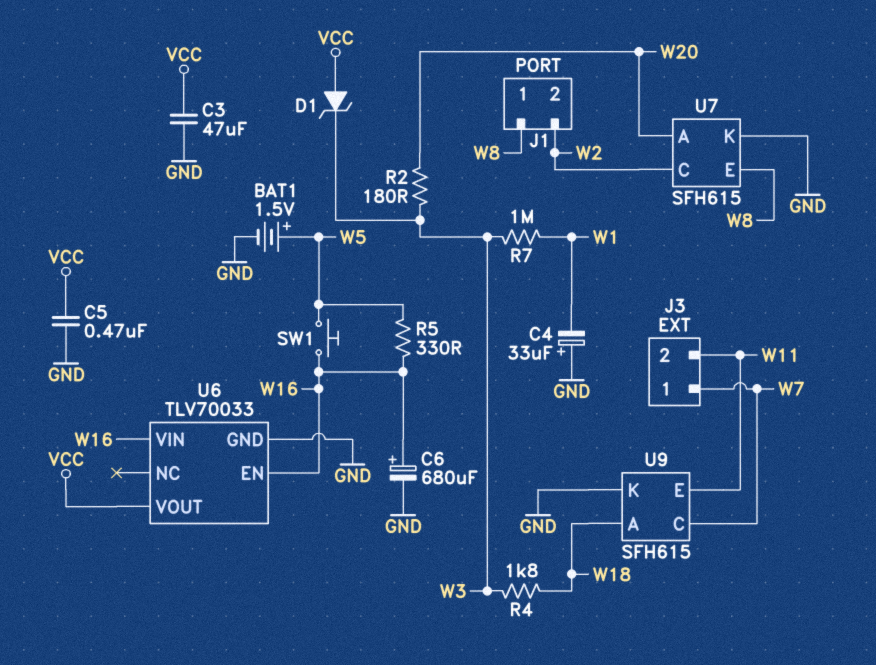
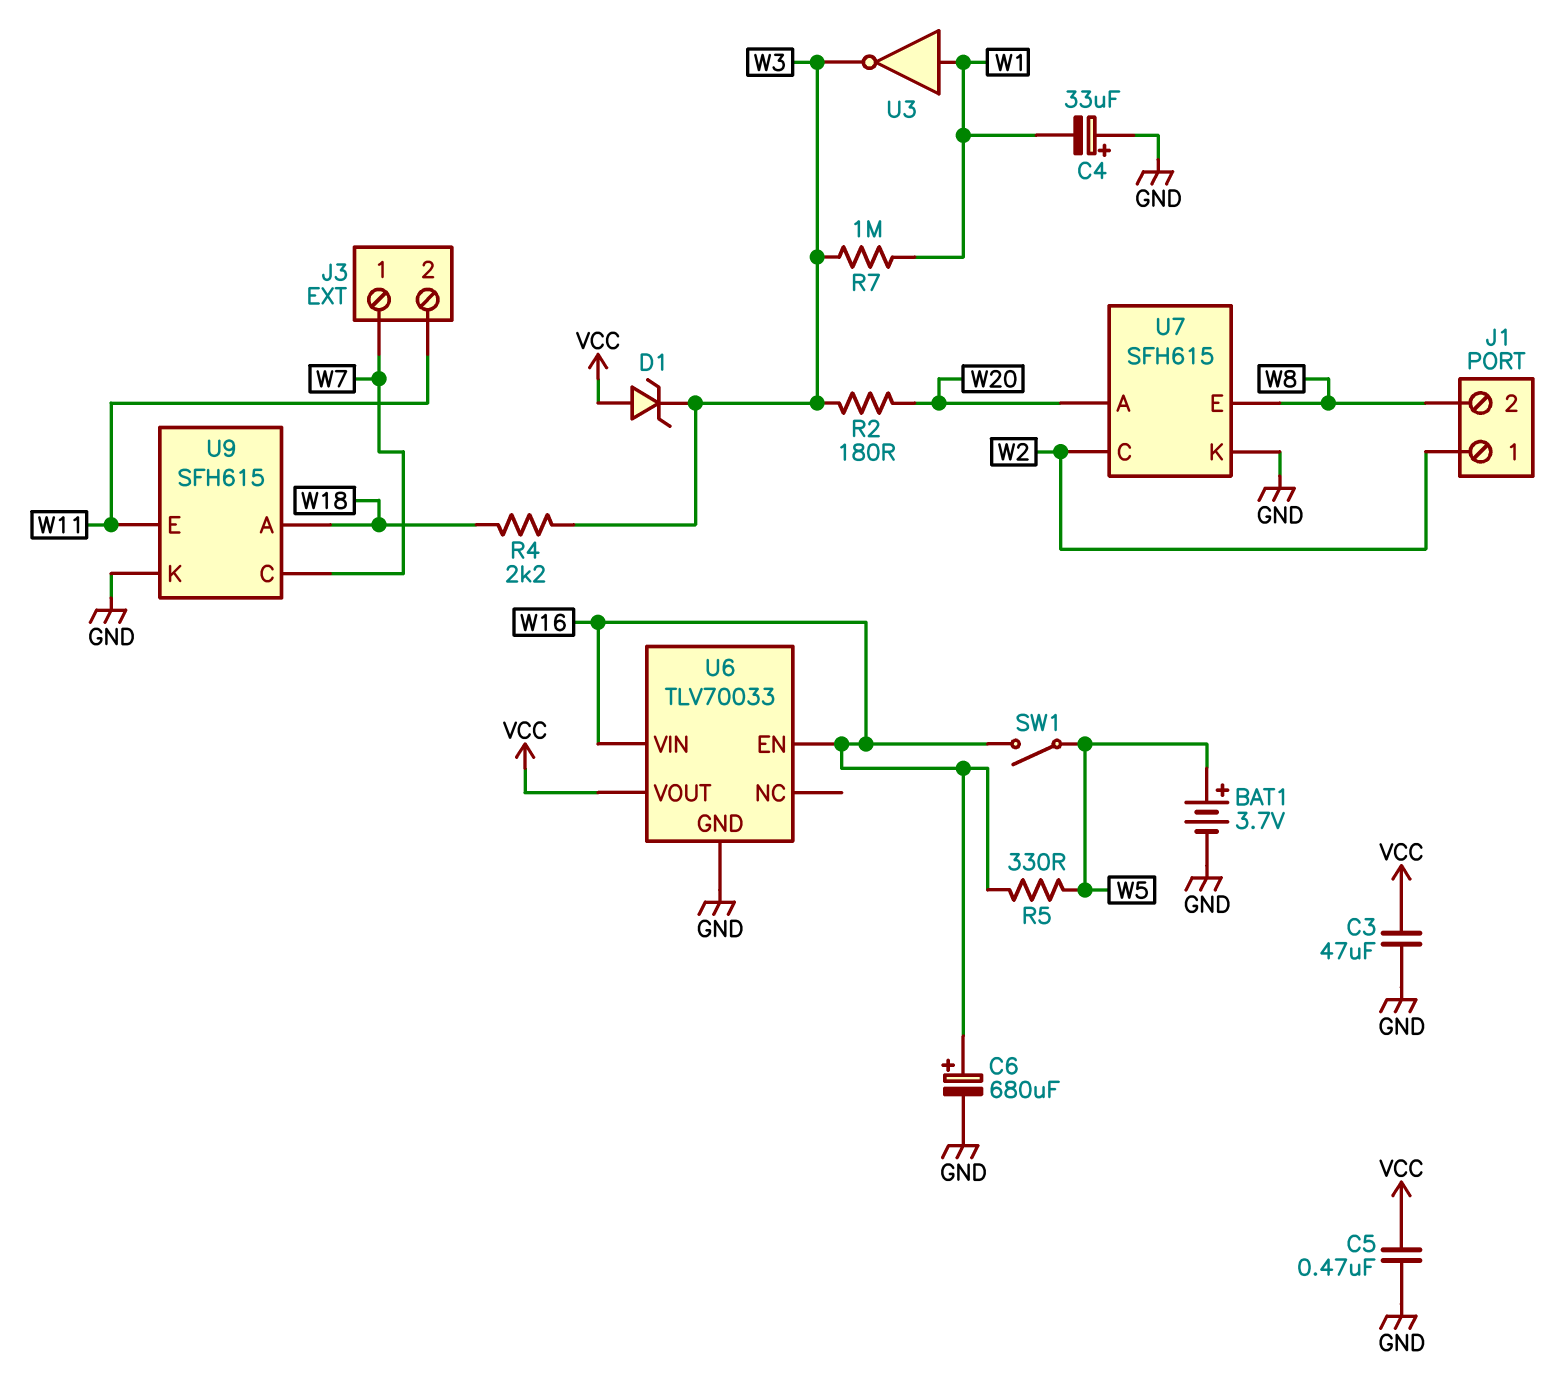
BAT1: 1.5V (plus W5, minus GND) -> 3.7V (plus W5, minus GND)
J1 pin 1: W8 -> W2
J1 pin 2: W2 -> W8
R4: 1.8k (W3, W18) -> 2.2k (W3, W18)
SW1: button (W5, W16) -> switch (W5, W16)
U3: none -> NOT (in W1, out W3)

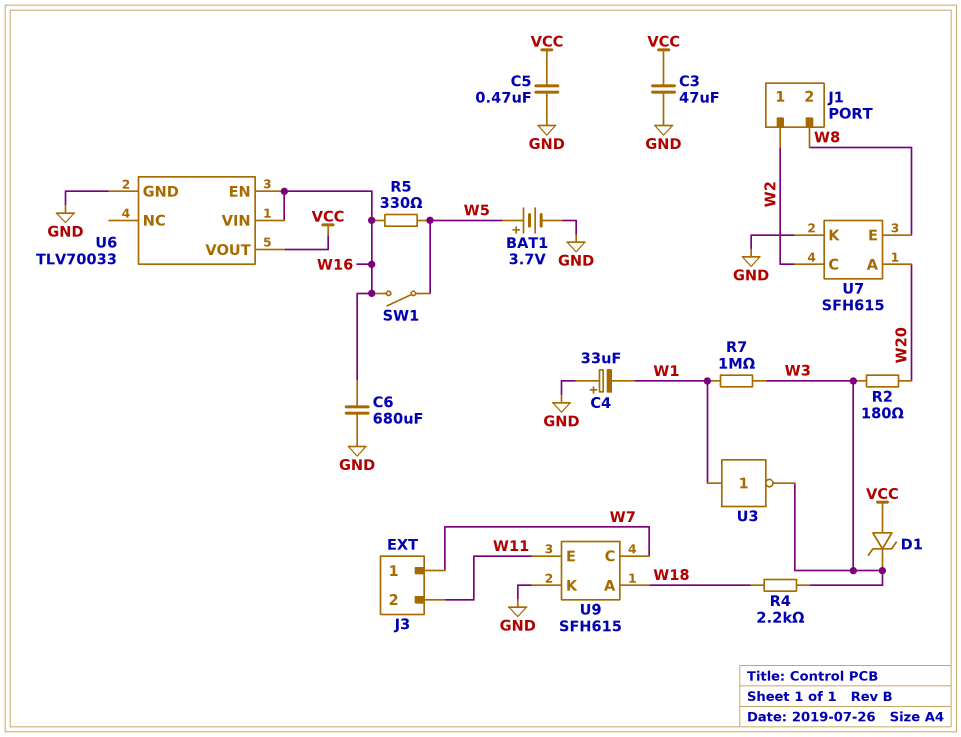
C6: 680uF (plus W16, minus GND) -> 680uF (GND, W16)

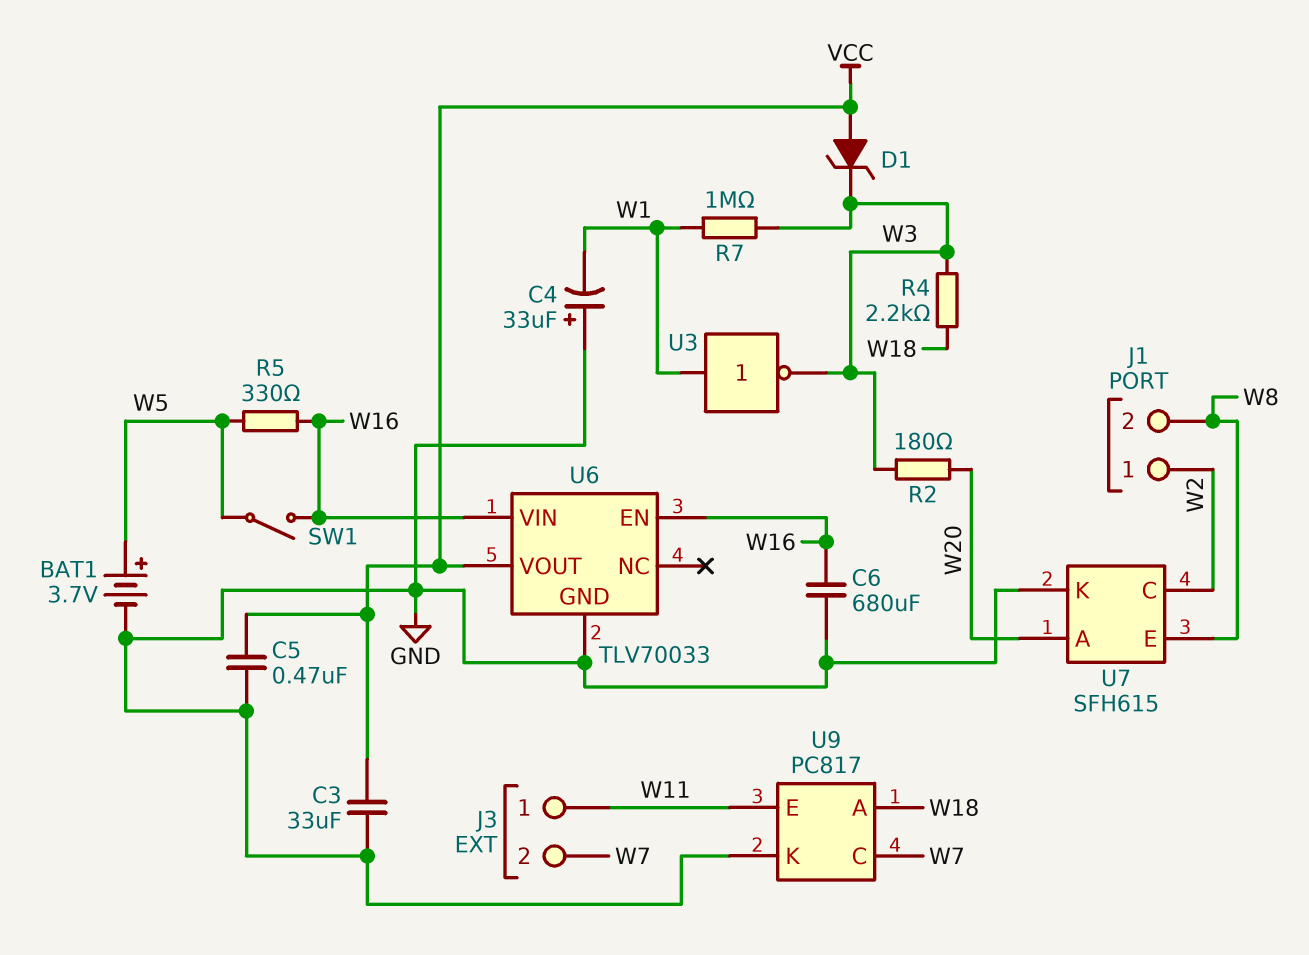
C3: 47uF (GND, VCC) -> 33uF (GND, VCC)
J3 pin 1: W7 -> W11
J3 pin 2: W11 -> W7
U9: SFH615 -> PC817

